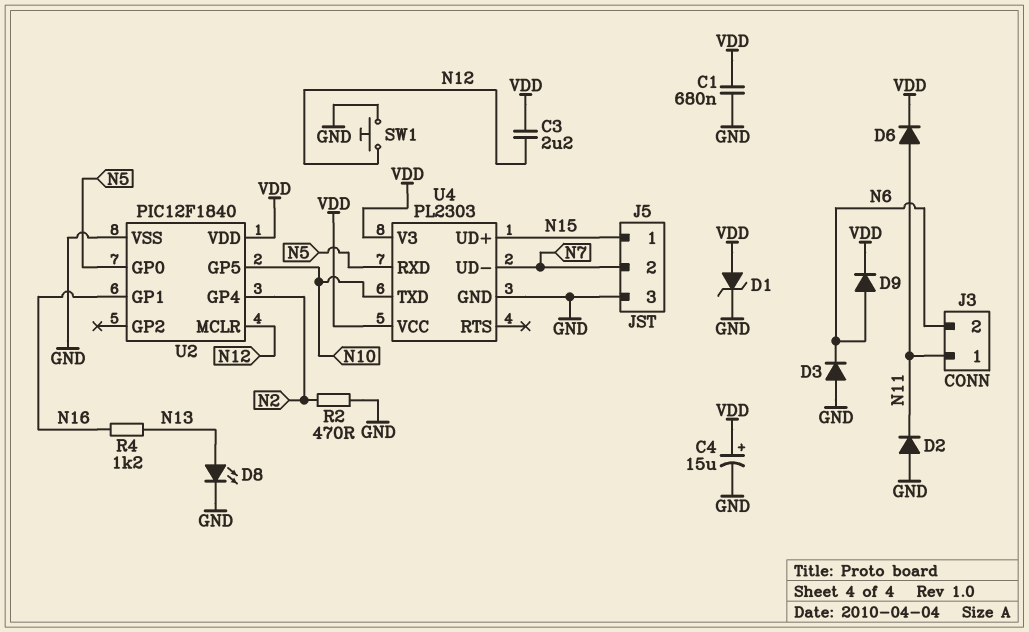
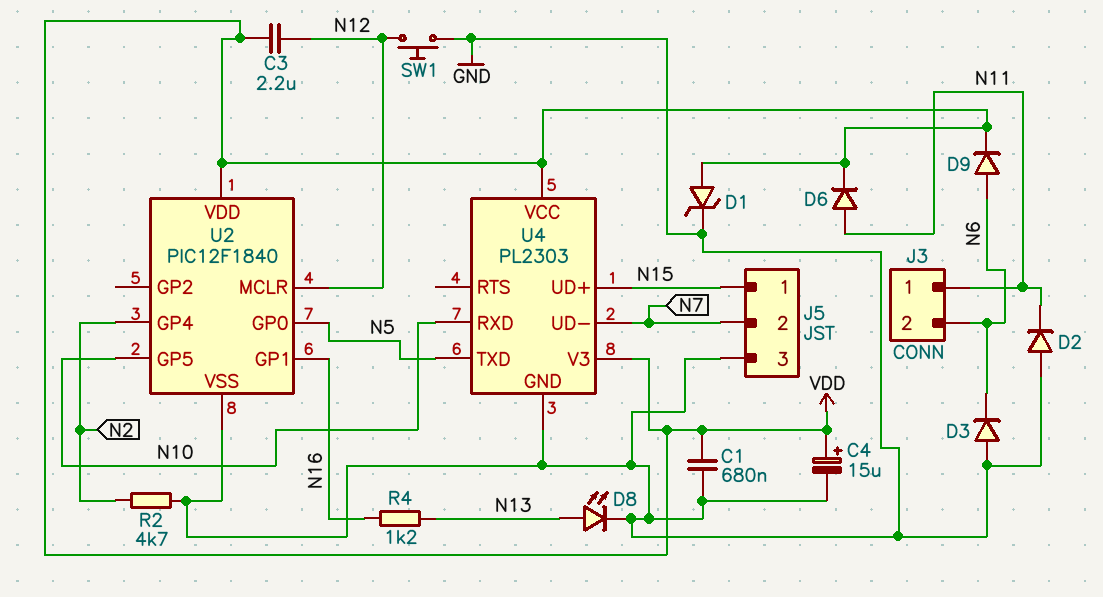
R2: 470 (GND, N2) -> 4.7k (GND, N2)
U4 pin RXD: N5 -> N10
U4 pin TXD: N10 -> N5

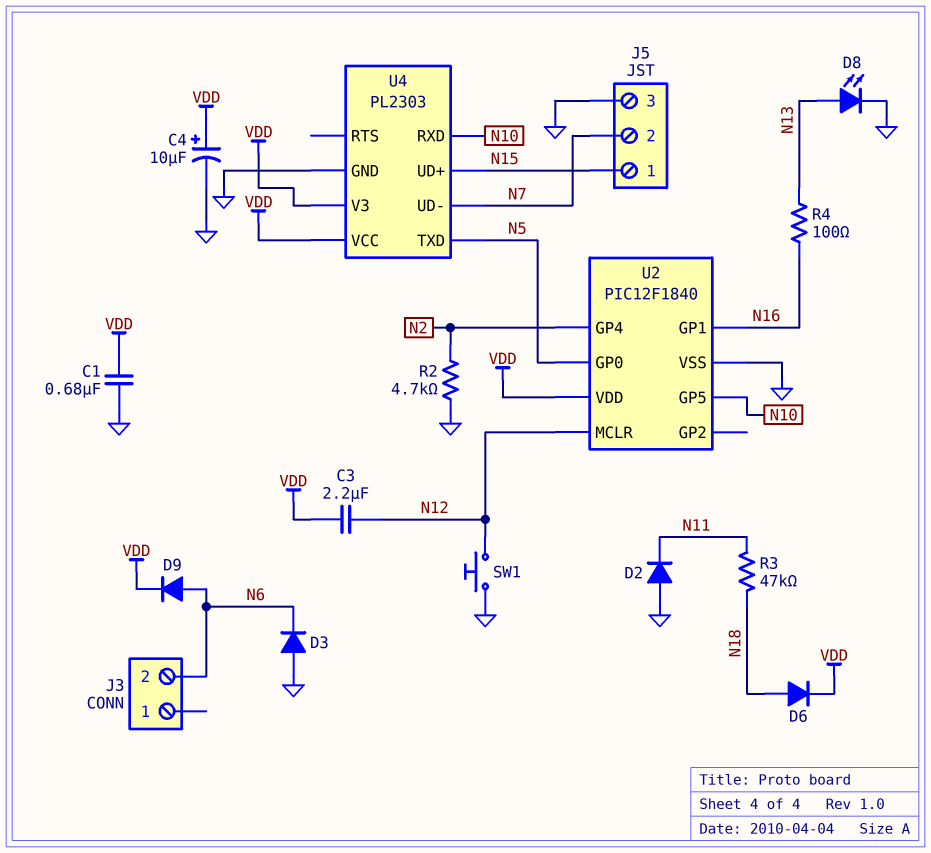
C4: 15uF (plus VDD, minus GND) -> 10uF (plus VDD, minus GND)
D1: zener (A VDD, K GND) -> none
D6: diode (A N11, K VDD) -> diode (A N18, K VDD)
J3 pin 1: N11 -> none
R3: none -> 47k (N11, N18)
R4: 1.2k (N13, N16) -> 100 (N13, N16)

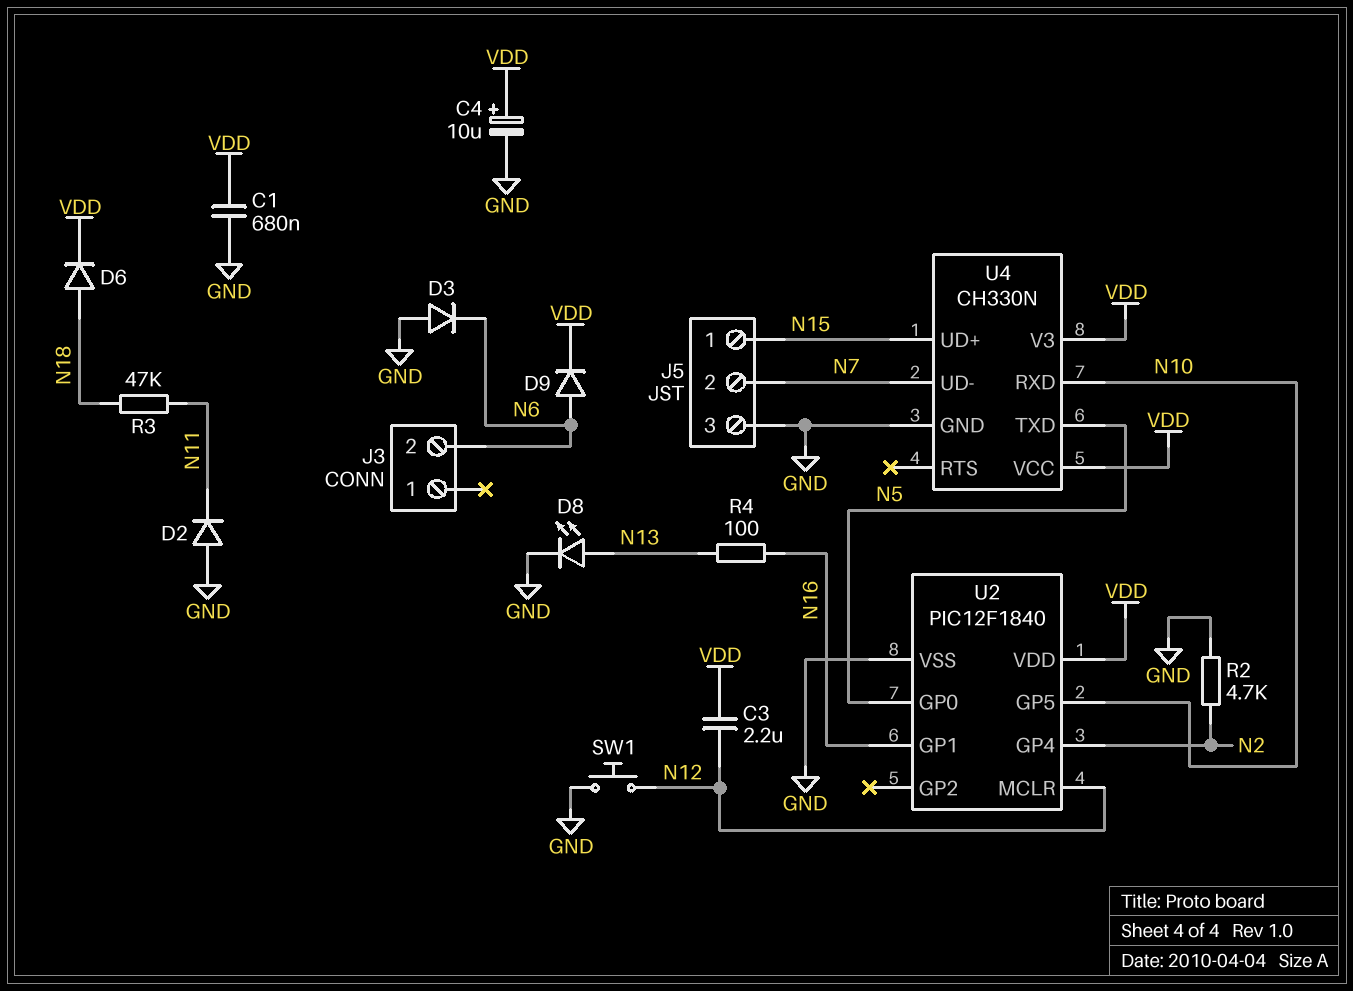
U4: PL2303 -> CH330N

